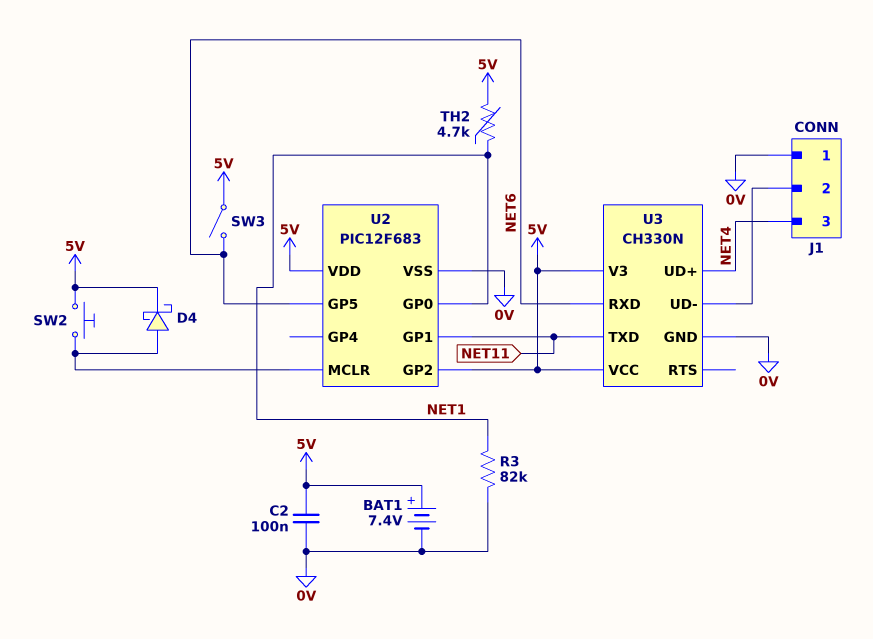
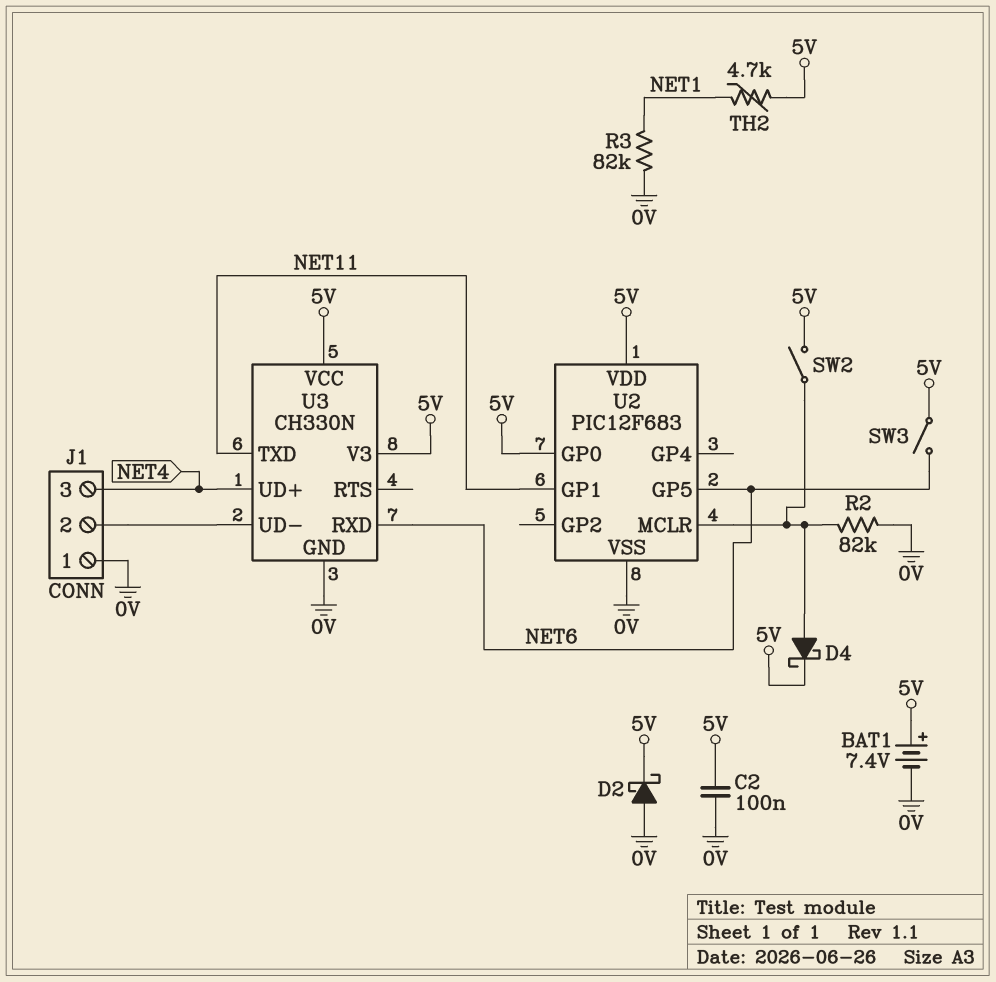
D2: none -> schottky (A 0V, K 5V)
R2: none -> 82k (0V, U2/MCLR)
SW2: button (5V, U2/MCLR) -> switch (5V, U2/MCLR)
U2 pin GP0: NET1 -> 5V
U2 pin GP2: 5V -> none

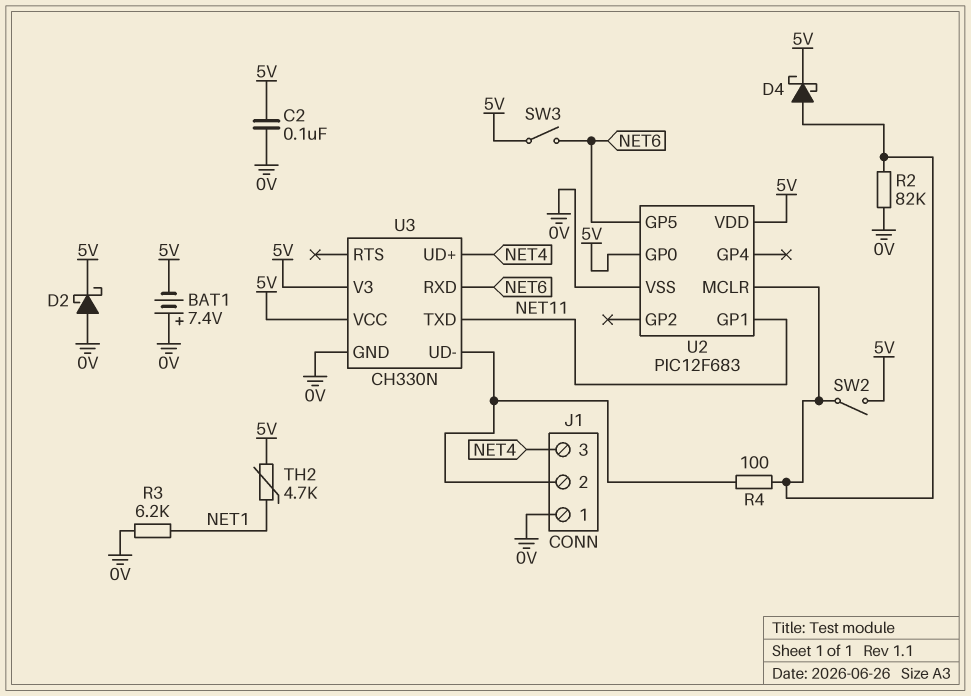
BAT1: 7.4V (plus 5V, minus 0V) -> 7.4V (plus 0V, minus 5V)
R3: 82k (0V, NET1) -> 6.2k (0V, NET1)
R4: none -> 100 (J1/2, U2/MCLR)

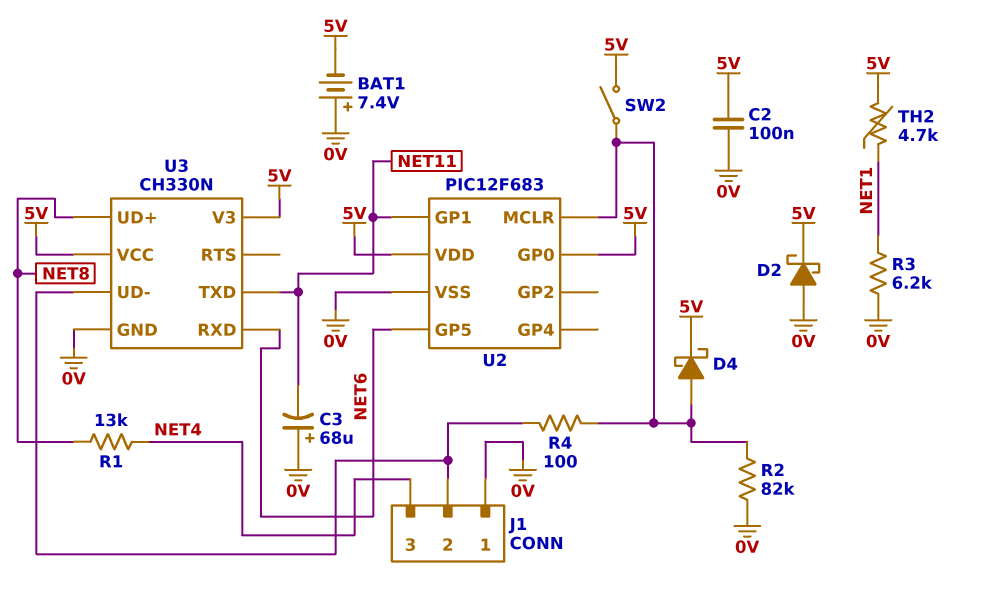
C3: none -> 68uF (plus 0V, minus NET11)
R1: none -> 13k (NET4, NET8)
SW3: switch (5V, NET6) -> none
U3 pin UD+: NET4 -> NET8

